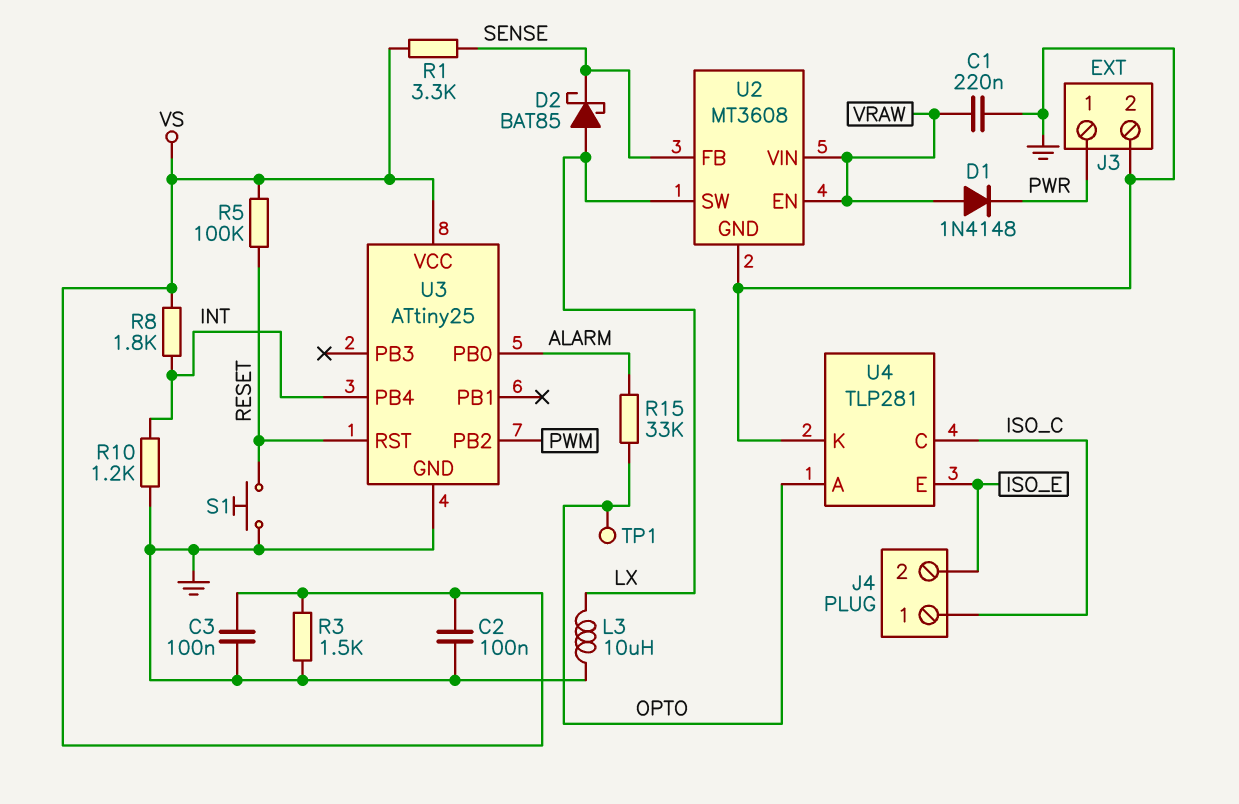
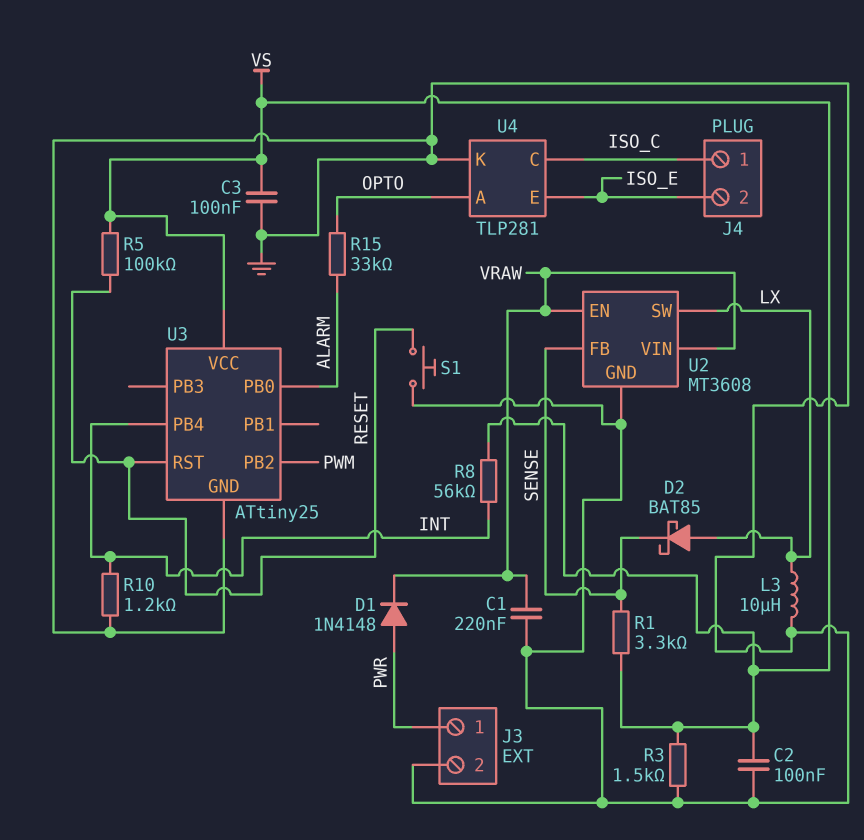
D1: diode 1N4148 (A VRAW, K PWR) -> diode 1N4148 (A PWR, K VRAW)
R8: 1.8k (INT, VS) -> 56k (INT, VS)
TP1: test point (OPTO) -> none

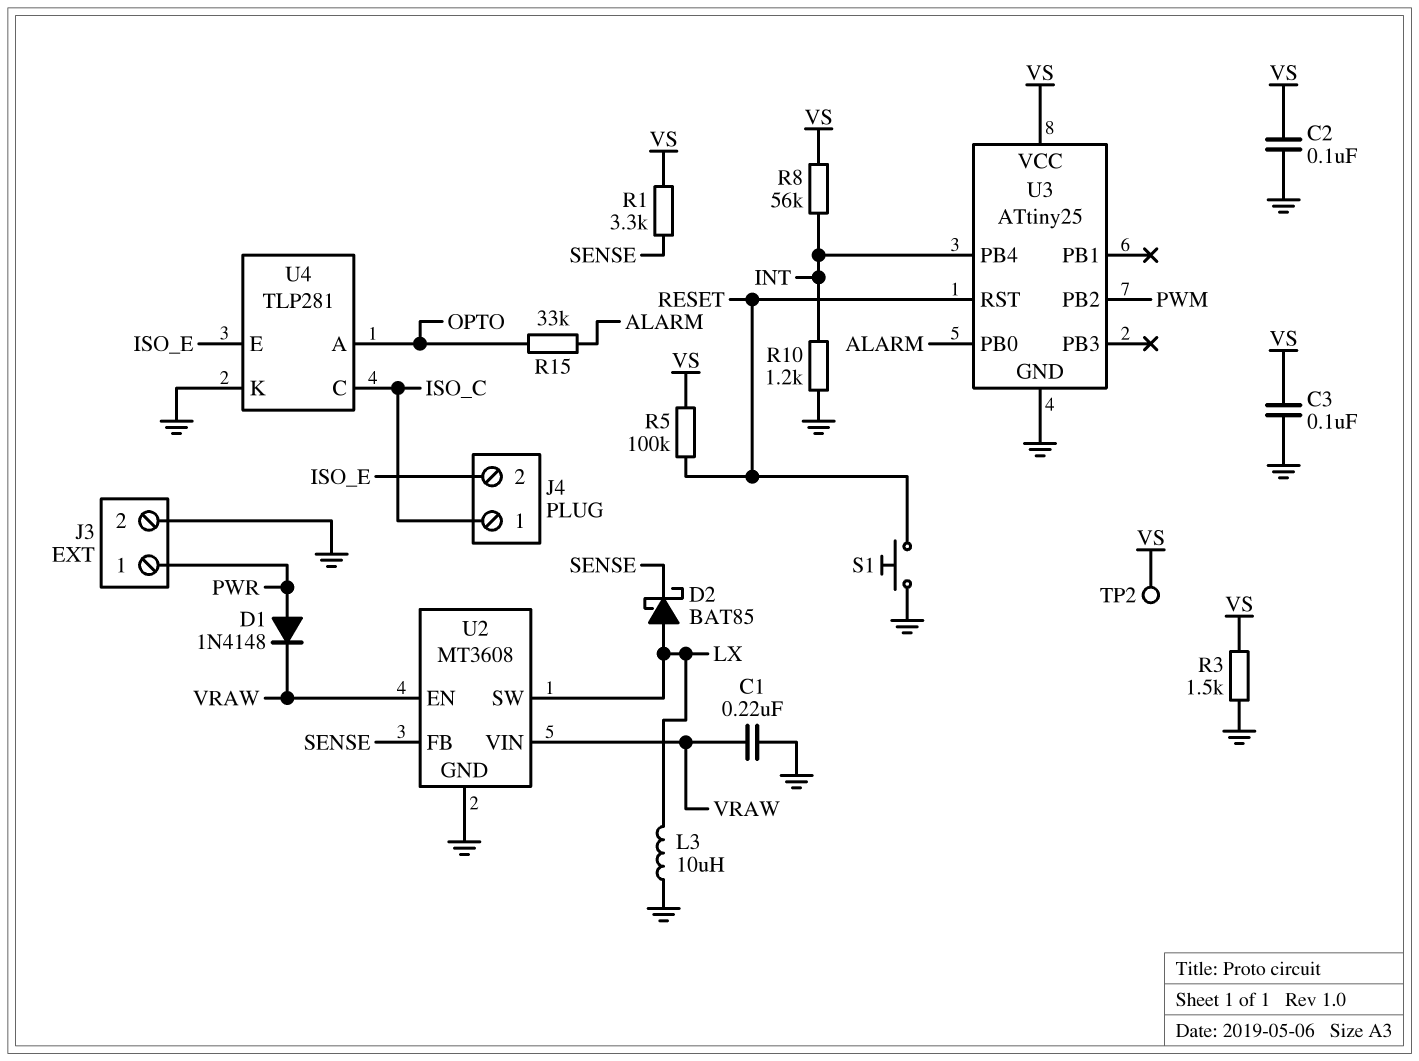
TP2: none -> test point (VS)

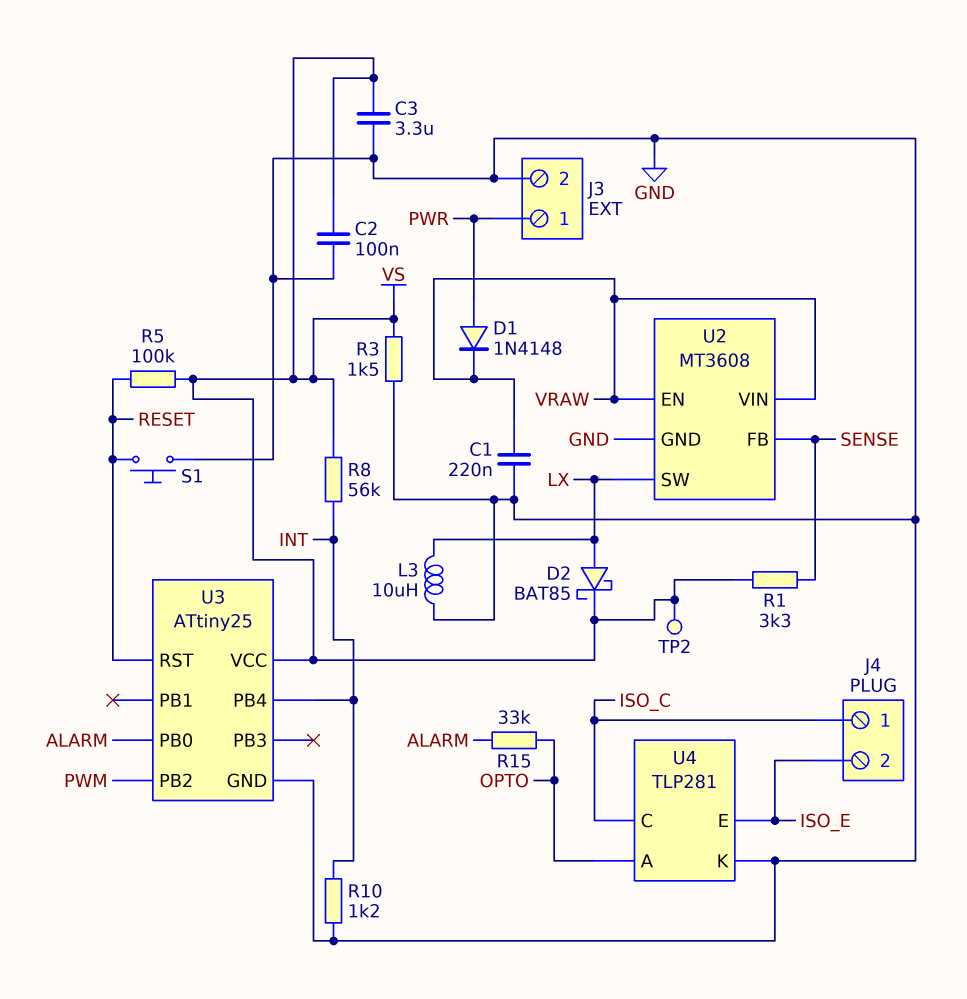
C3: 100nF (GND, VS) -> 3.3uF (GND, VS)
D2: schottky BAT85 (A LX, K SENSE) -> schottky BAT85 (A LX, K VS)

